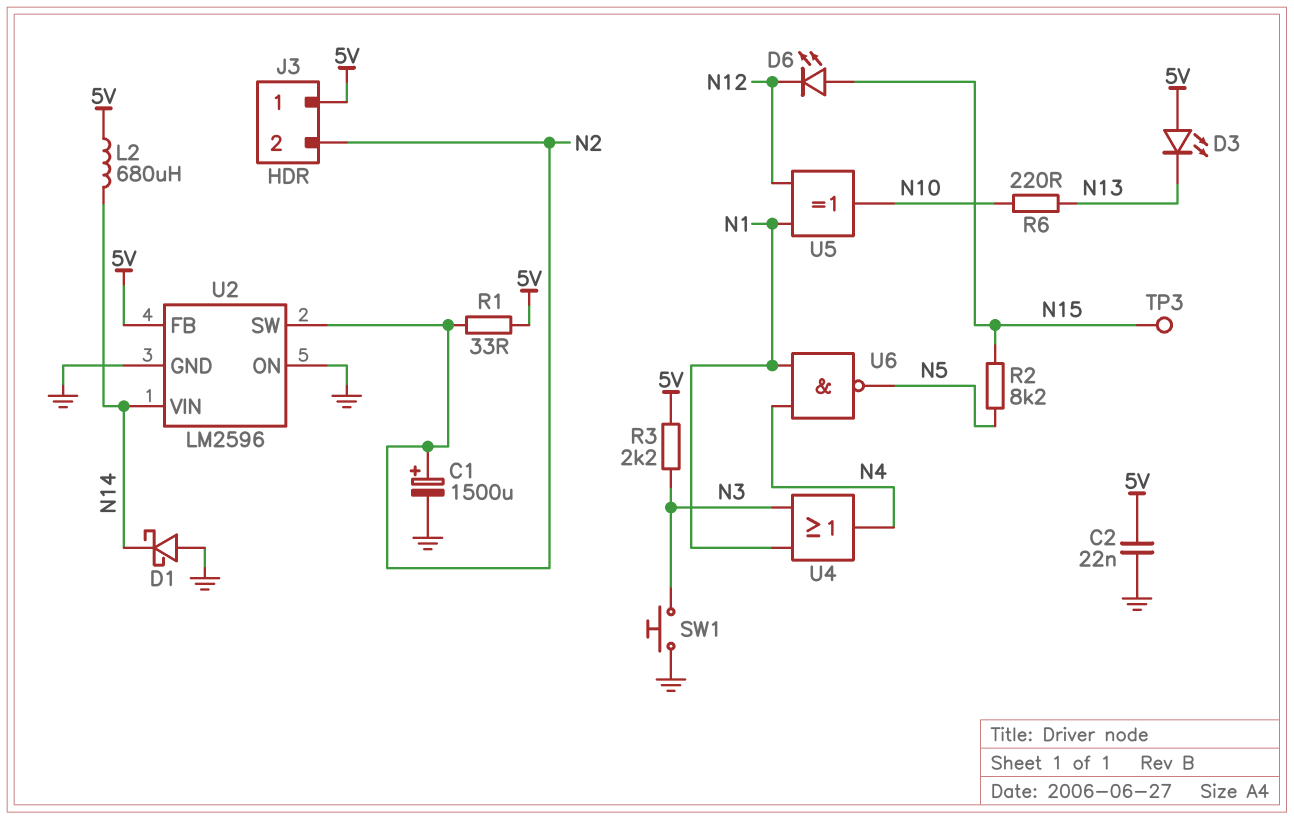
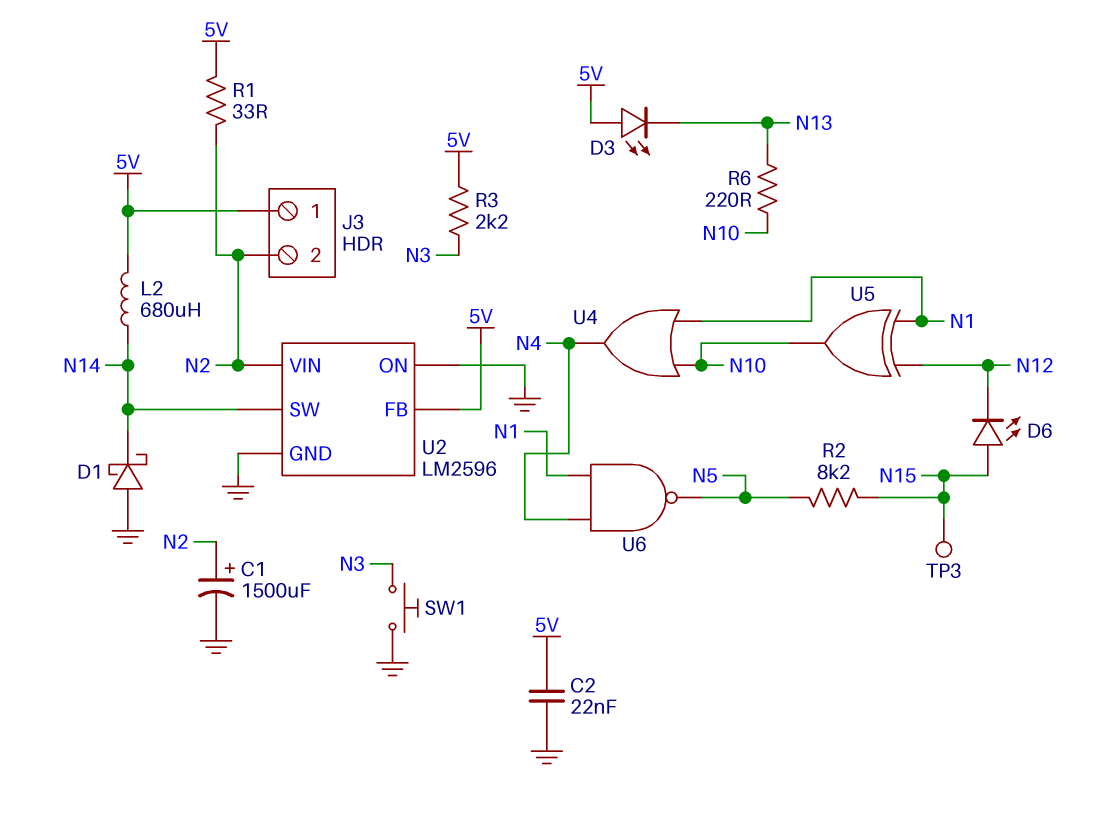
U2 pin SW: N2 -> N14
U2 pin VIN: N14 -> N2
U4: OR (in N1, in N3, out N4) -> OR (in N1, in N10, out N4)

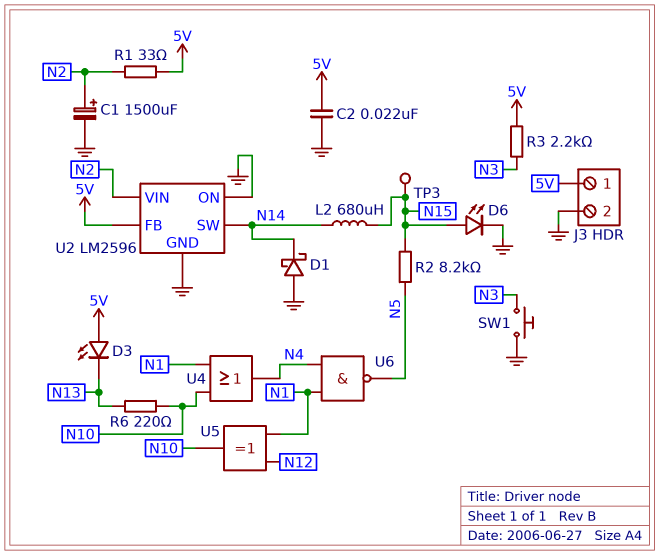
D6: LED (A N15, K N12) -> LED (A N15, K GND)
J3 pin 2: N2 -> GND
L2: 680uH (5V, N14) -> 680uH (N14, N15)

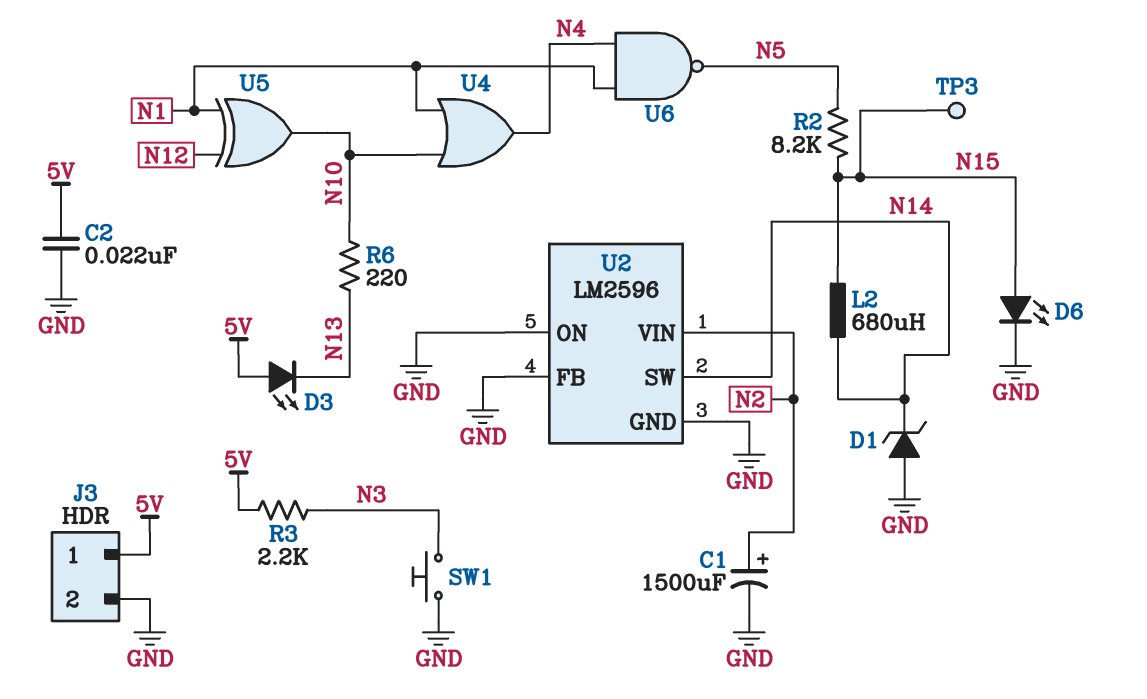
D1: schottky (A GND, K N14) -> zener (A GND, K N14)
R1: 33 (5V, N2) -> none
U2 pin FB: 5V -> GND

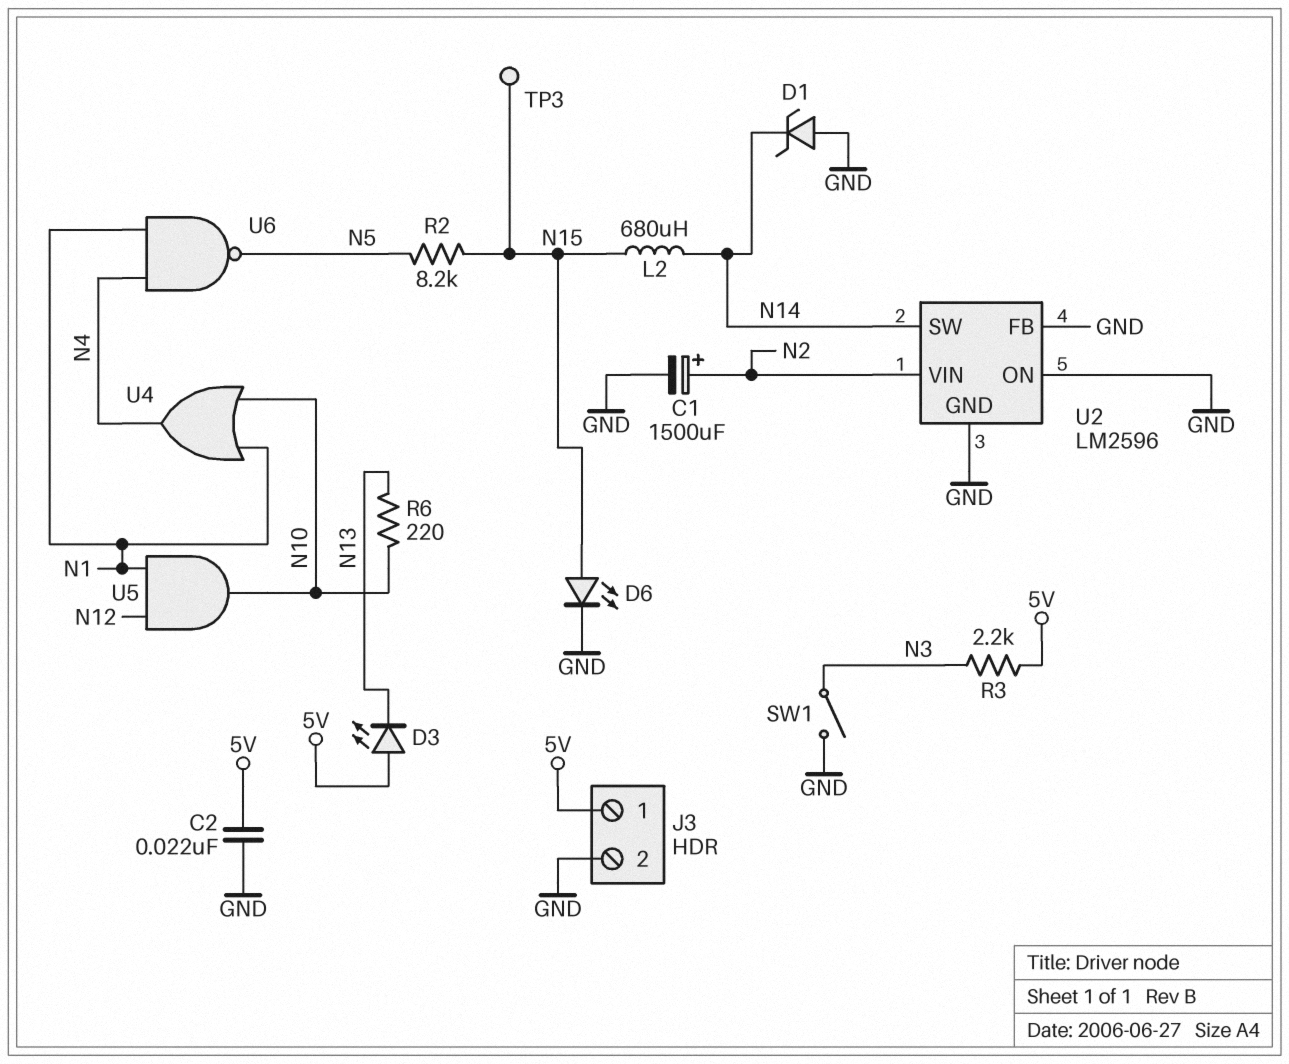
SW1: button (GND, N3) -> switch (GND, N3)
U5: XOR (in N1, in N12, out N10) -> AND (in N1, in N12, out N10)

